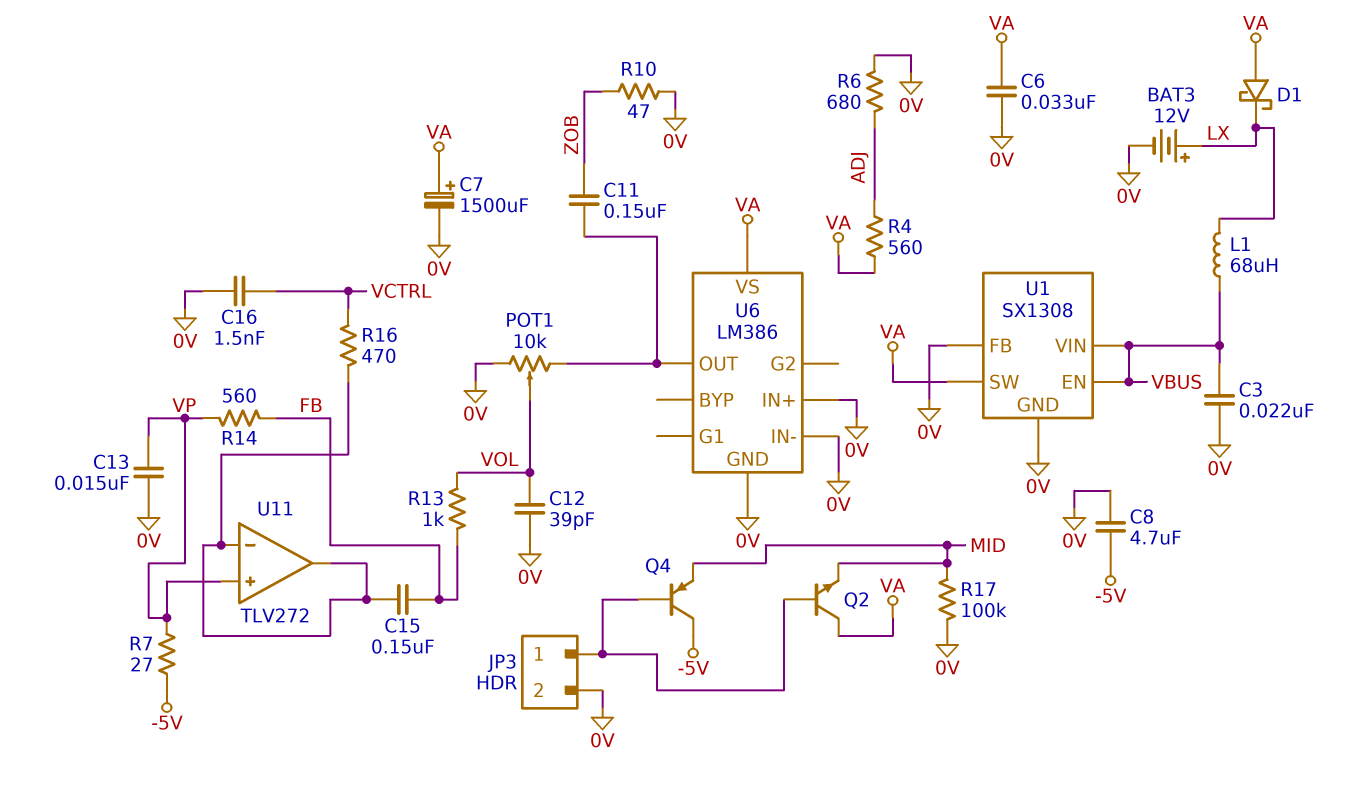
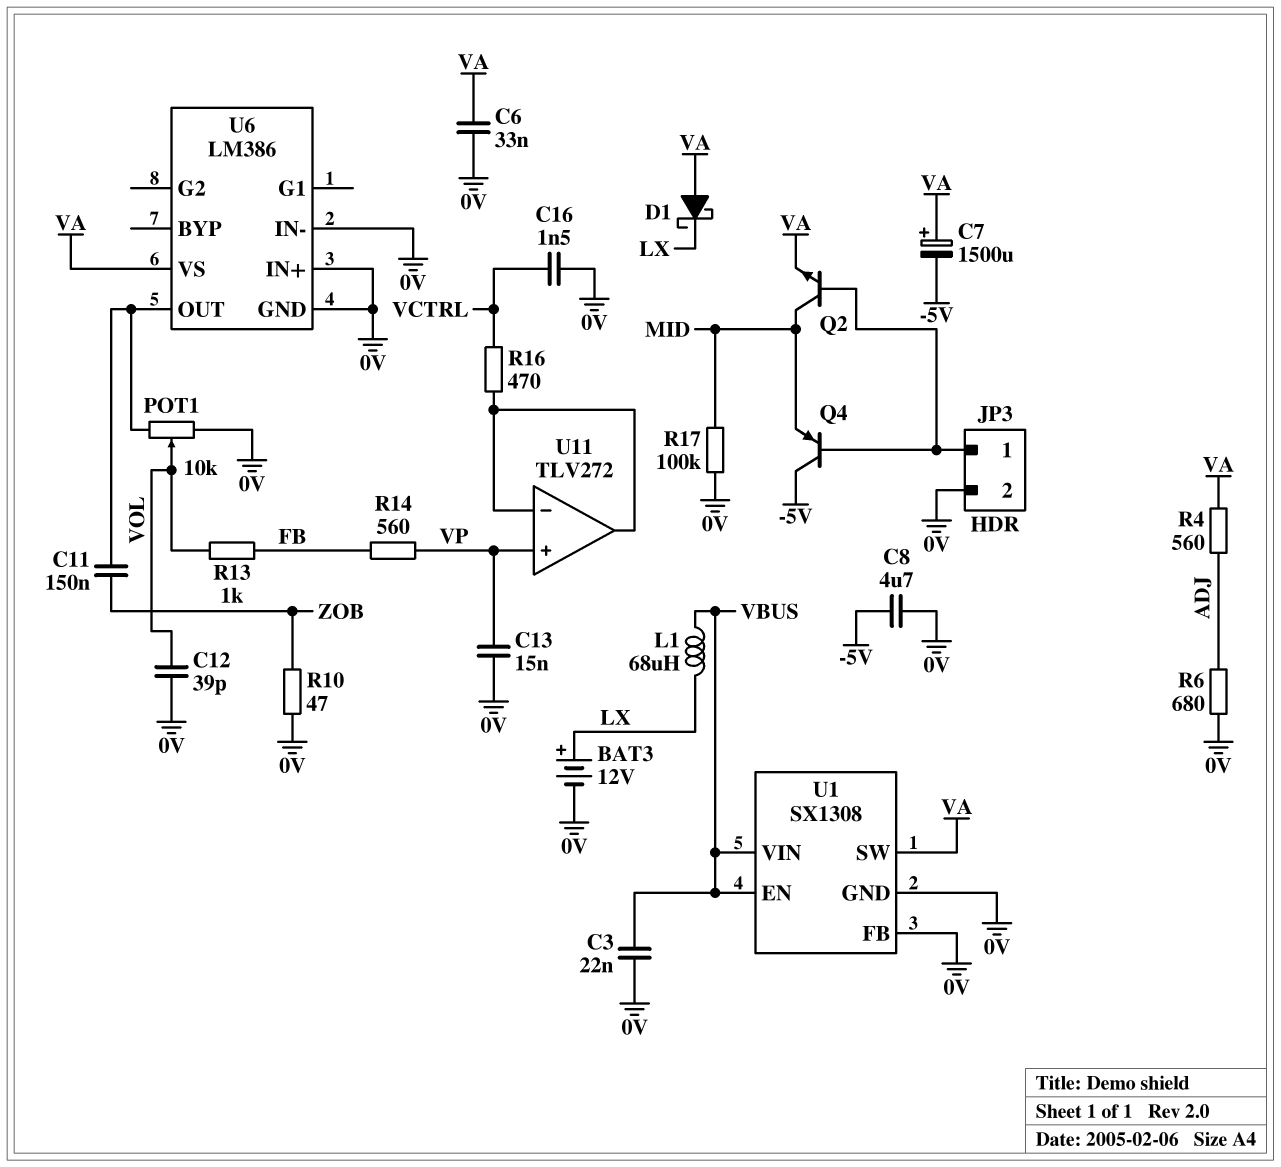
C7: 1500uF (plus VA, minus 0V) -> 1500uF (plus VA, minus -5V)
C15: 150nF (FB, U11/in-) -> none
Q2: NPN (B JP3/1, C VA, E MID) -> NPN (B JP3/1, C MID, E VA)
R7: 27 (-5V, VP) -> none

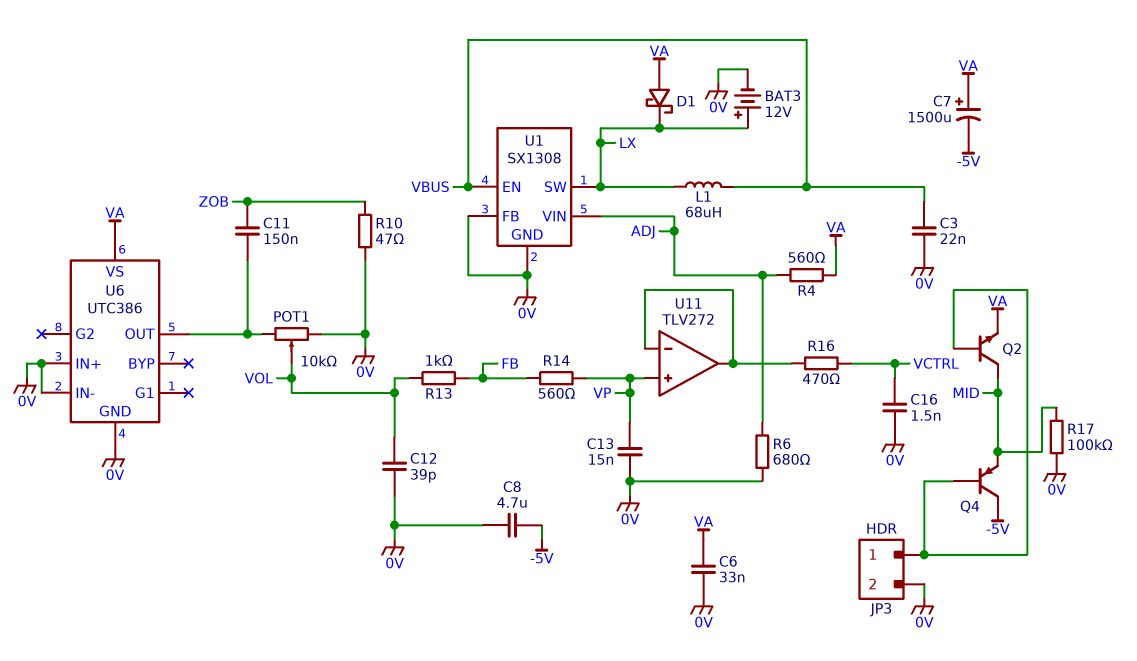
U1 pin SW: VA -> LX
U1 pin VIN: VBUS -> ADJ
U6: LM386 -> UTC386

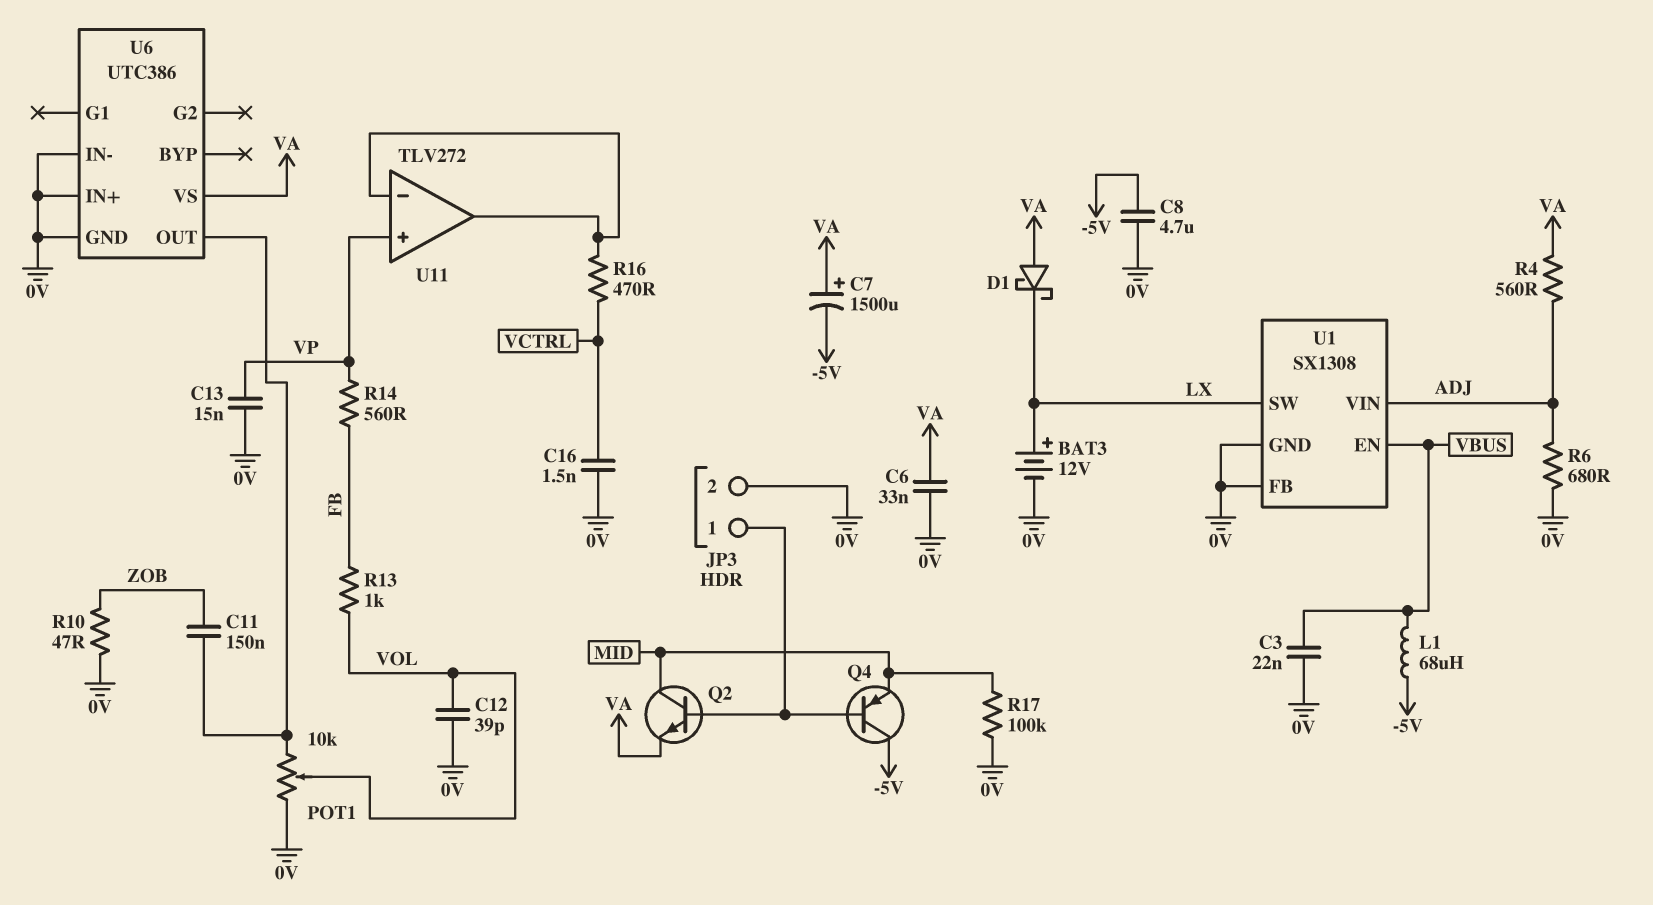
L1: 68uH (LX, VBUS) -> 68uH (-5V, VBUS)

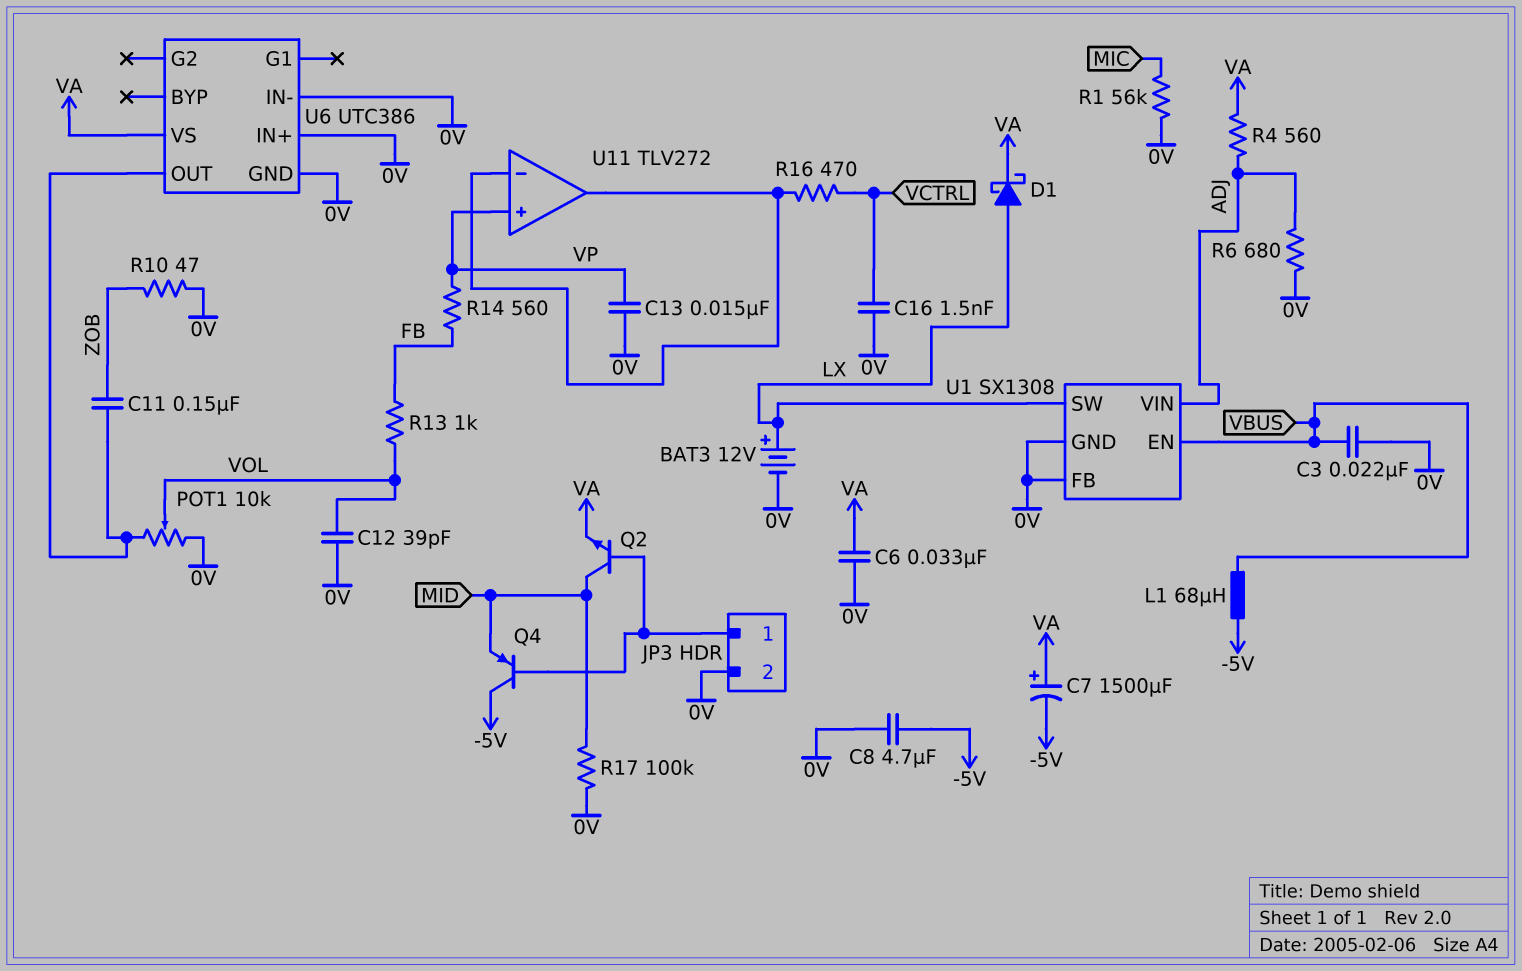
D1: schottky (A VA, K LX) -> schottky (A LX, K VA)
R1: none -> 56k (0V, MIC)

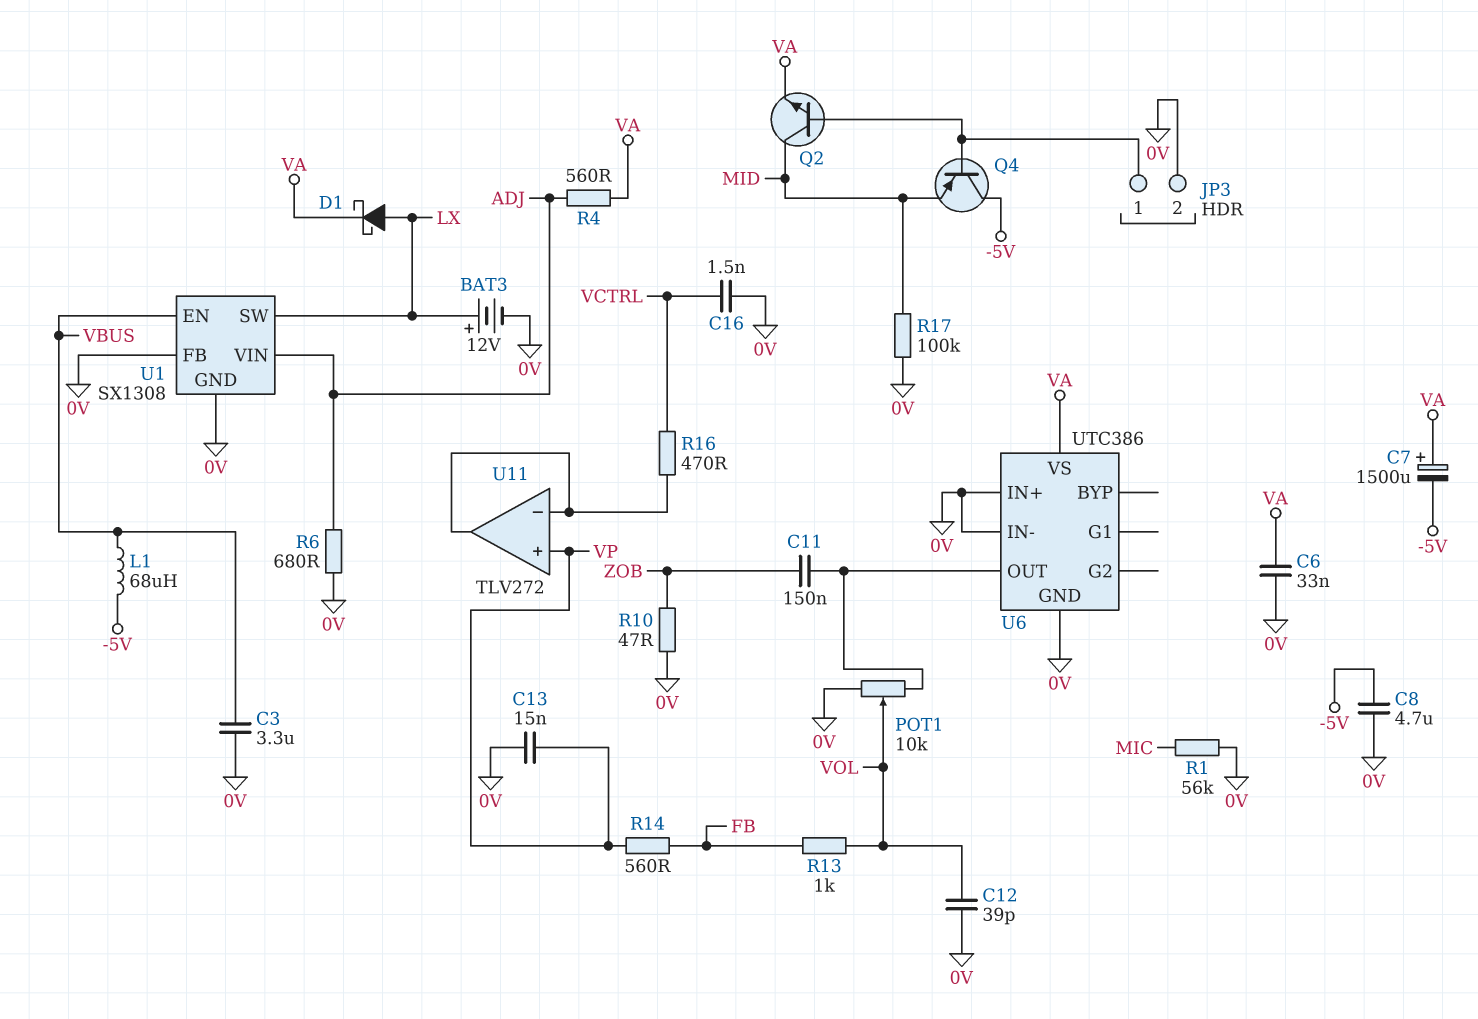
C3: 22nF (0V, VBUS) -> 3.3uF (0V, VBUS)

